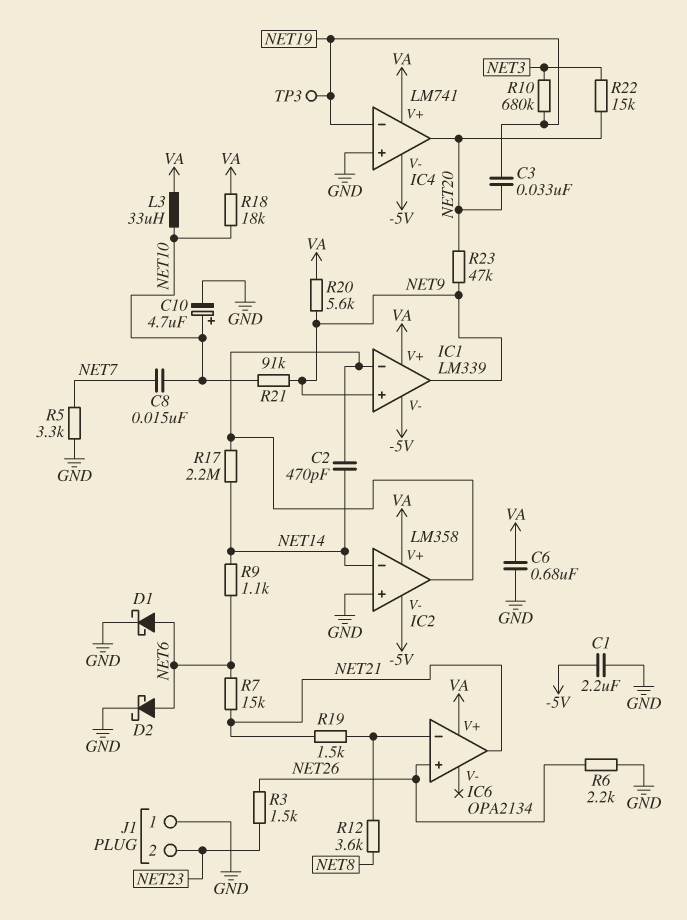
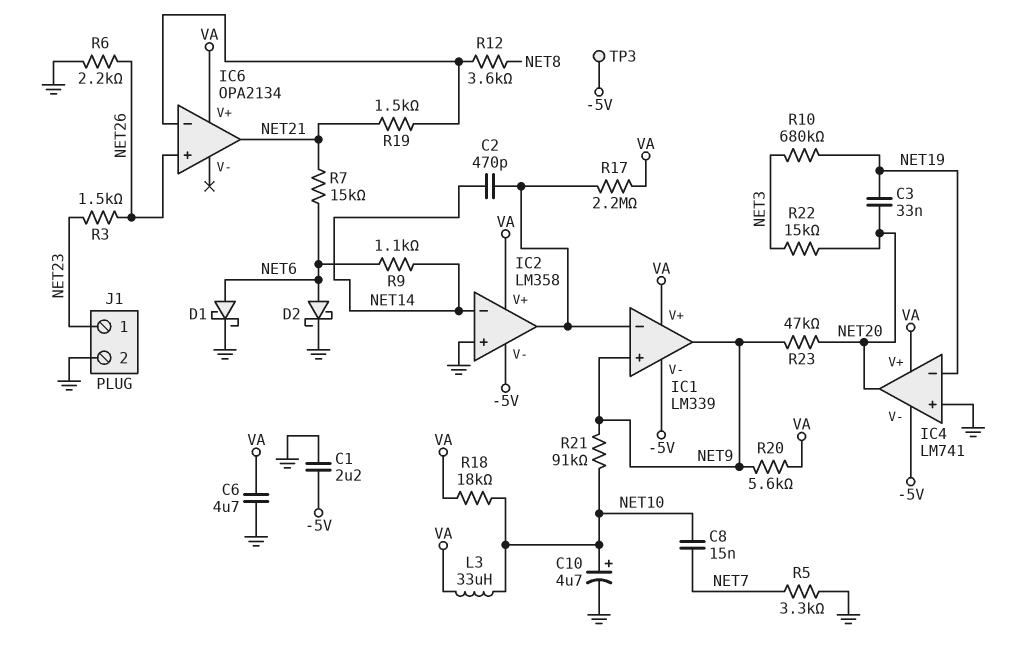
C6: 680nF (GND, VA) -> 4.7uF (GND, VA)
J1 pin 1: GND -> NET23
J1 pin 2: NET23 -> GND
R17: 2.2M (IC1/in-, NET14) -> 2.2M (IC1/in-, VA)
TP3: test point (NET19) -> test point (-5V)

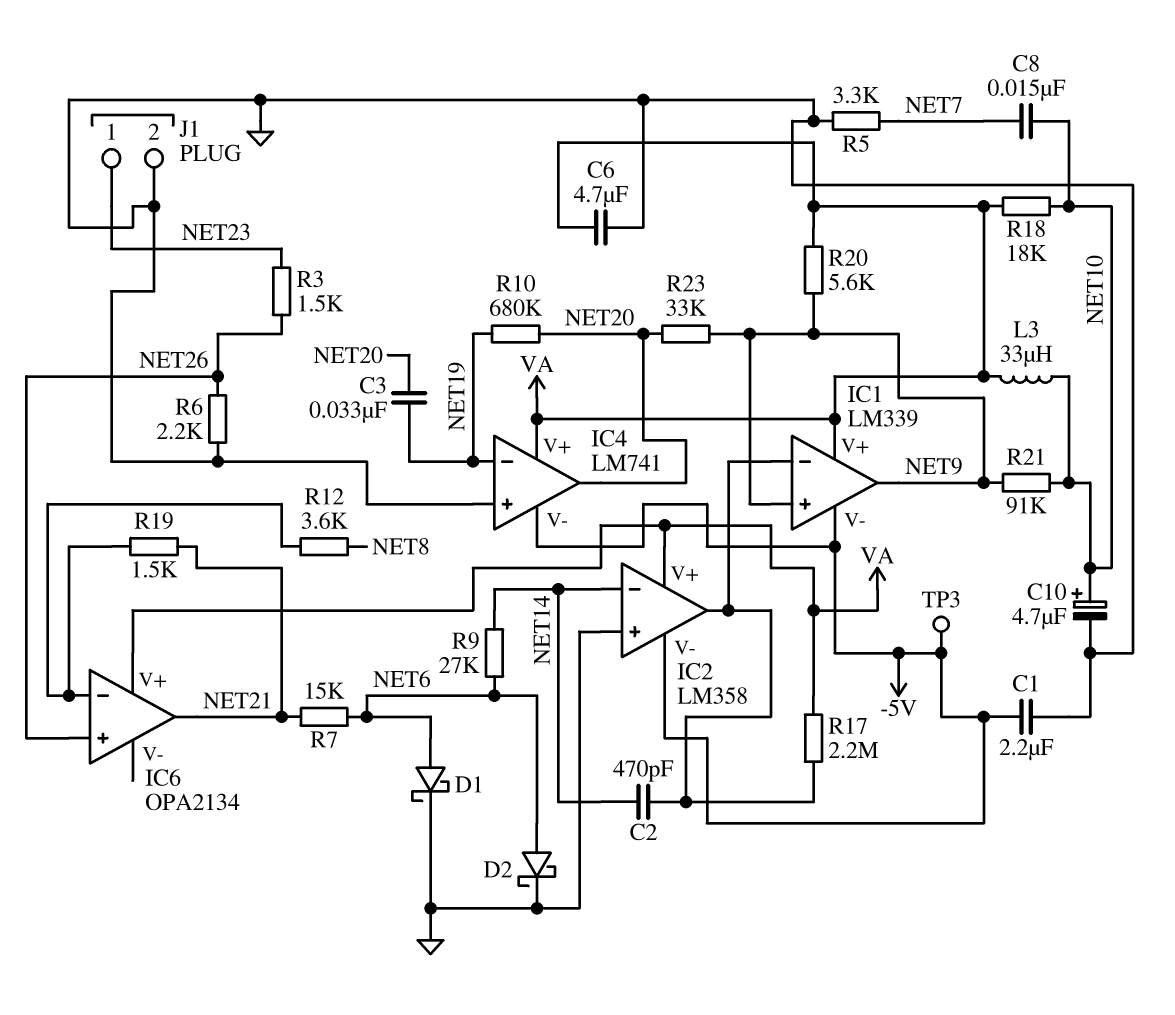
R9: 1.1k (NET6, NET14) -> 27k (NET6, NET14)
R10: 680k (NET3, NET19) -> 680k (NET19, NET20)
R22: 15k (NET3, NET20) -> none
R23: 47k (NET9, NET20) -> 33k (NET9, NET20)

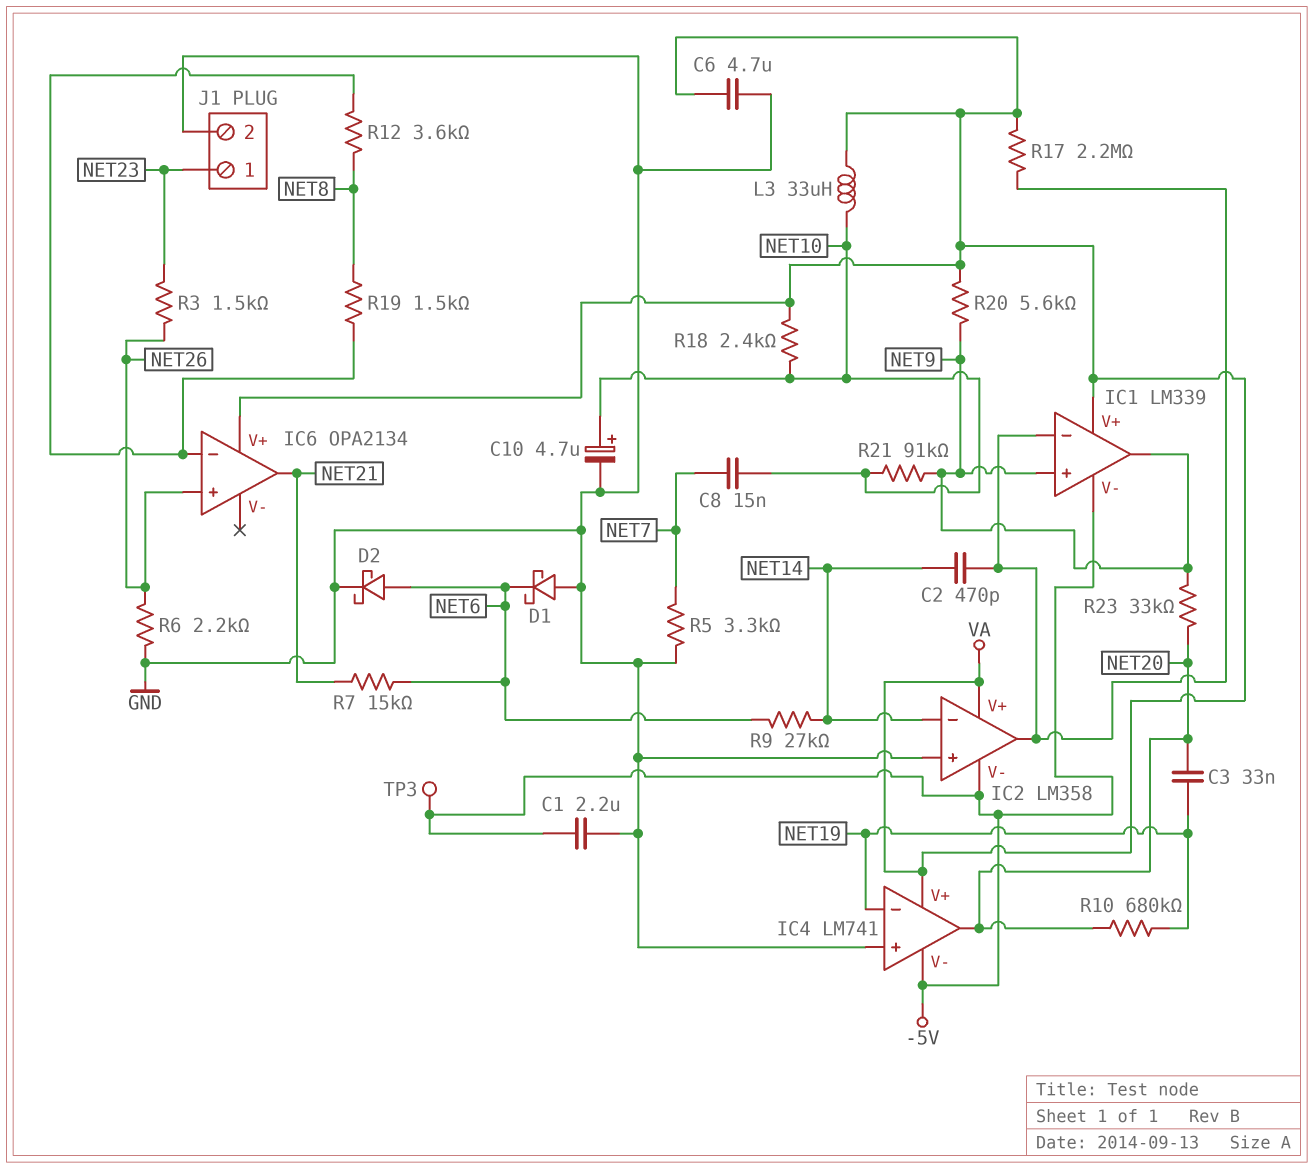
D1: schottky (A NET6, K GND) -> schottky (A GND, K NET6)
R18: 18k (NET10, VA) -> 2.4k (NET10, VA)
R19: 1.5k (IC6/in-, NET21) -> 1.5k (IC6/in-, NET8)

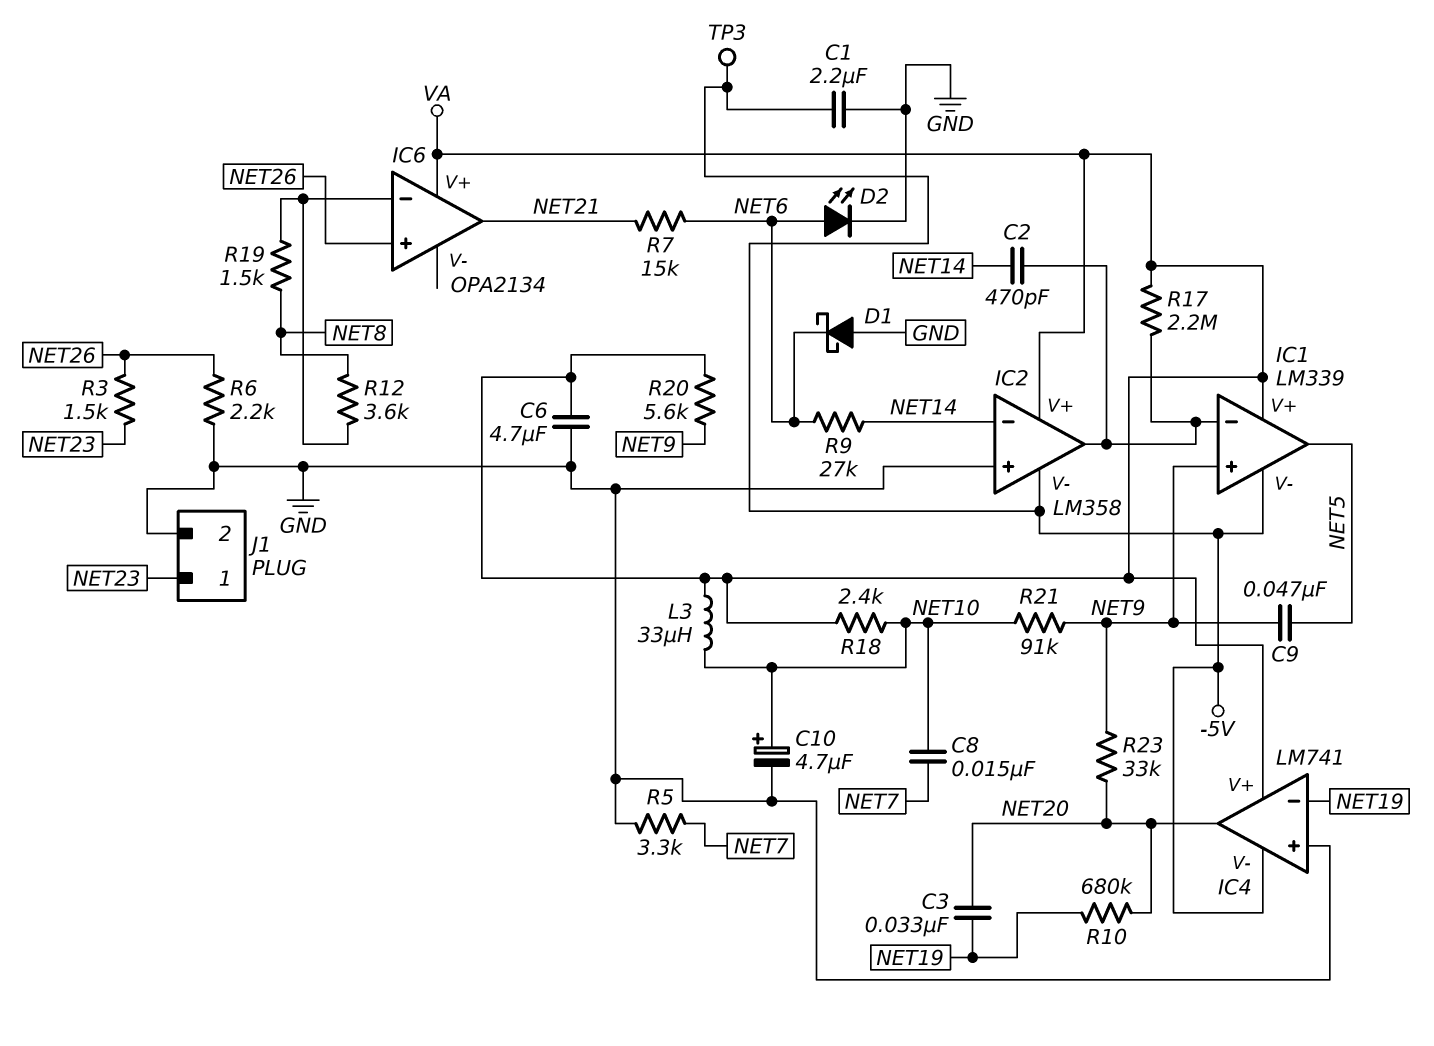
C9: none -> 47nF (NET5, NET9)
D2: schottky (A NET6, K GND) -> LED (A NET6, K GND)
IC1 pin out: NET9 -> NET5

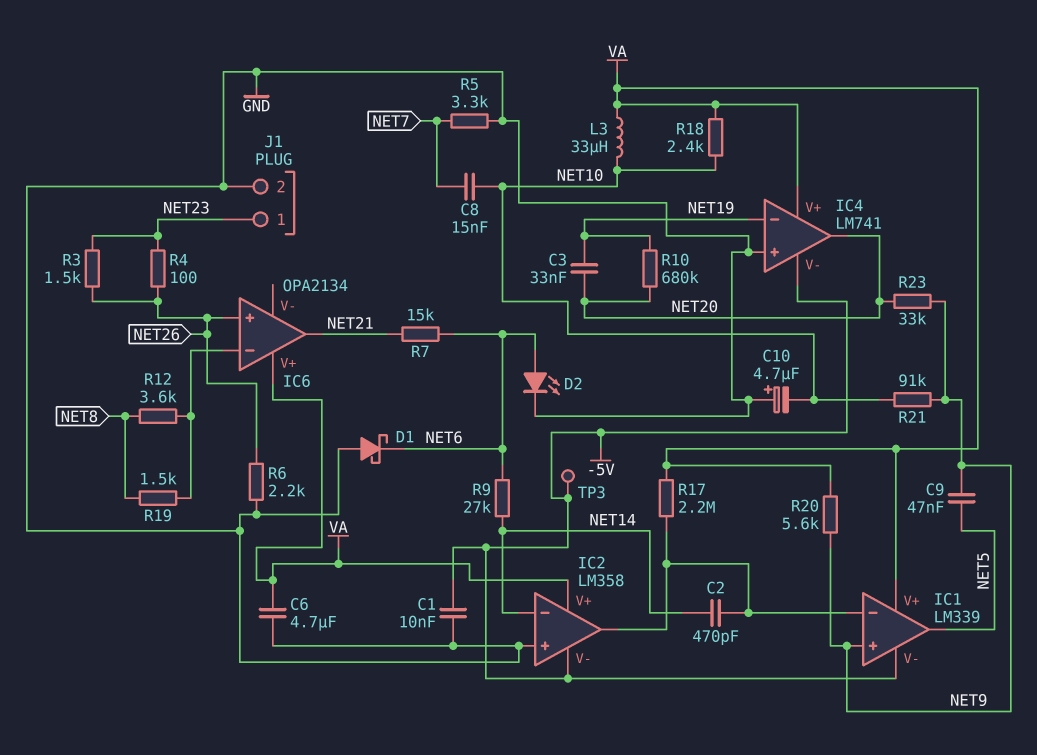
C1: 2.2uF (-5V, GND) -> 10nF (-5V, GND)
C10: 4.7uF (plus NET10, minus GND) -> 4.7uF (plus GND, minus NET10)
R4: none -> 100 (NET23, NET26)

